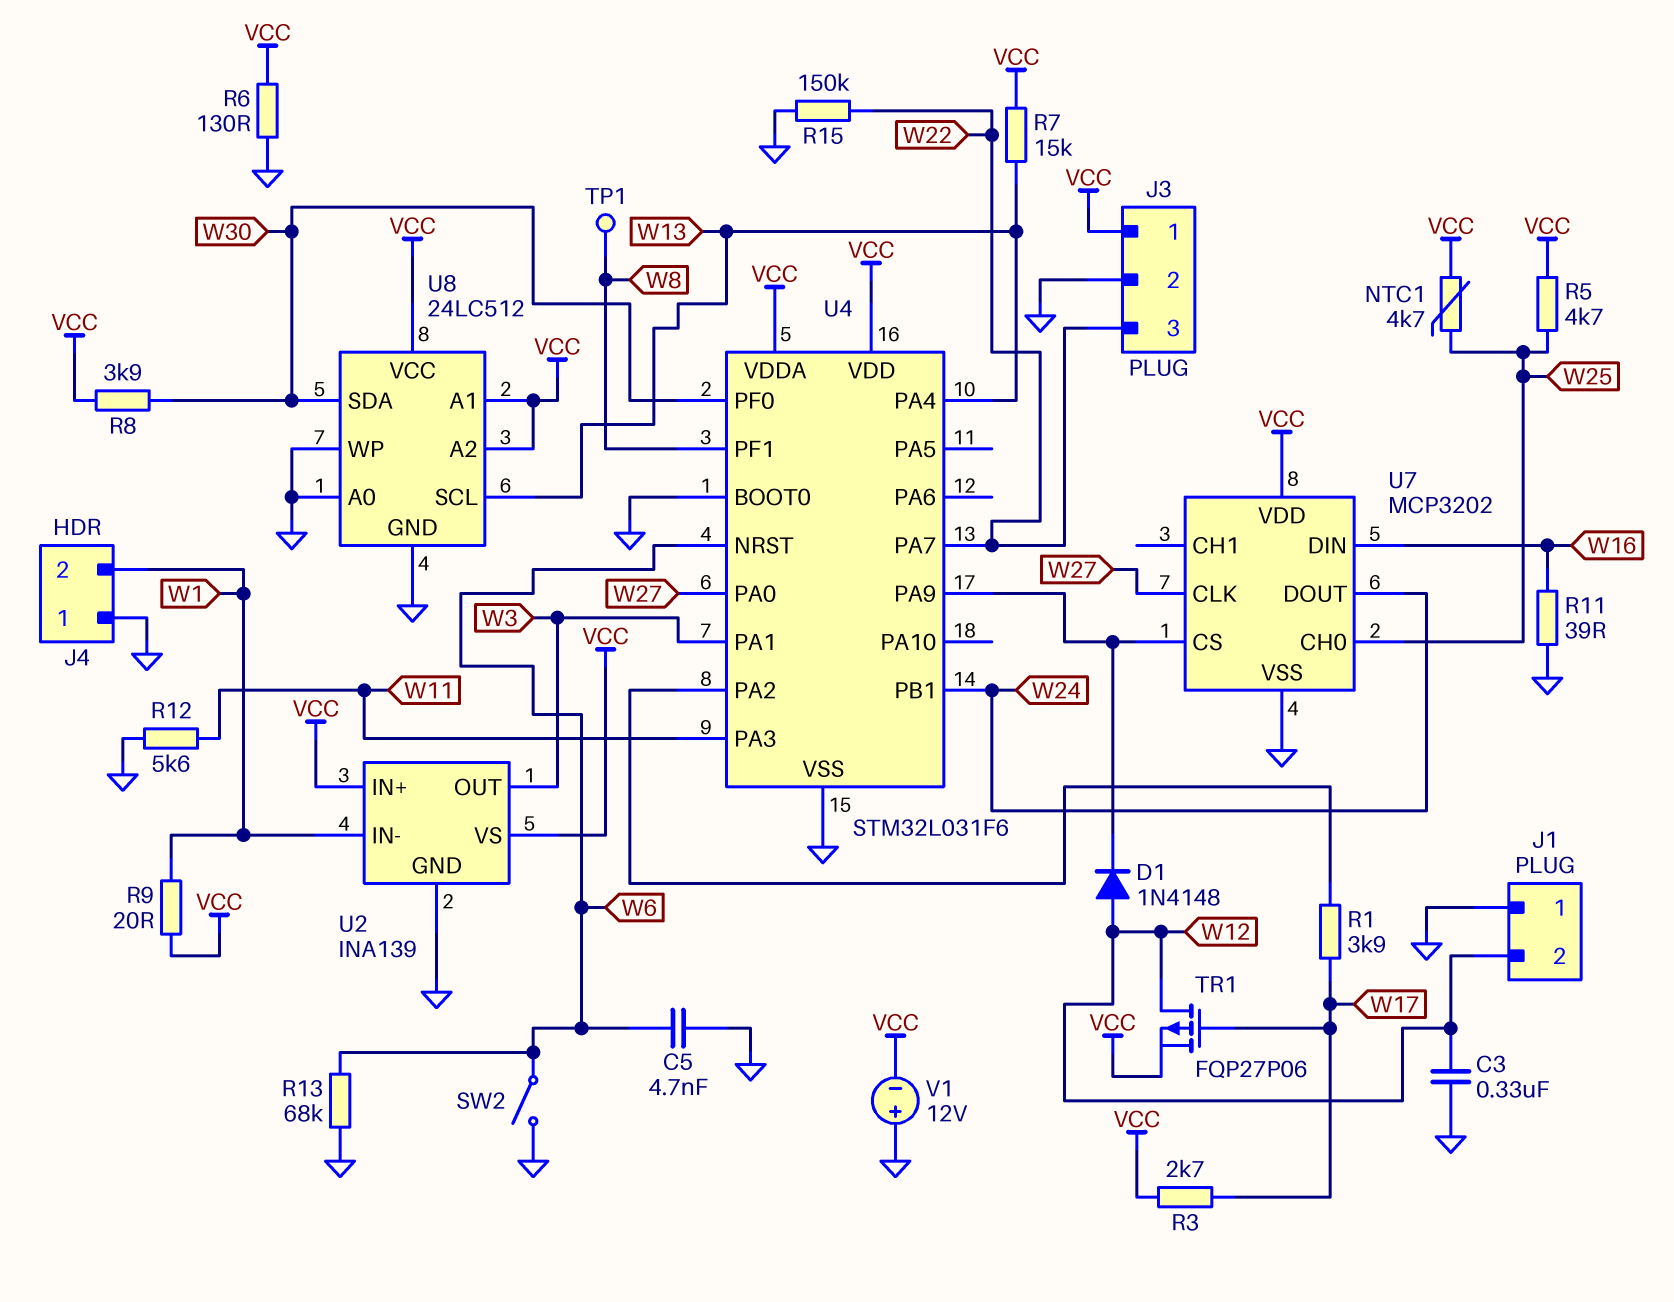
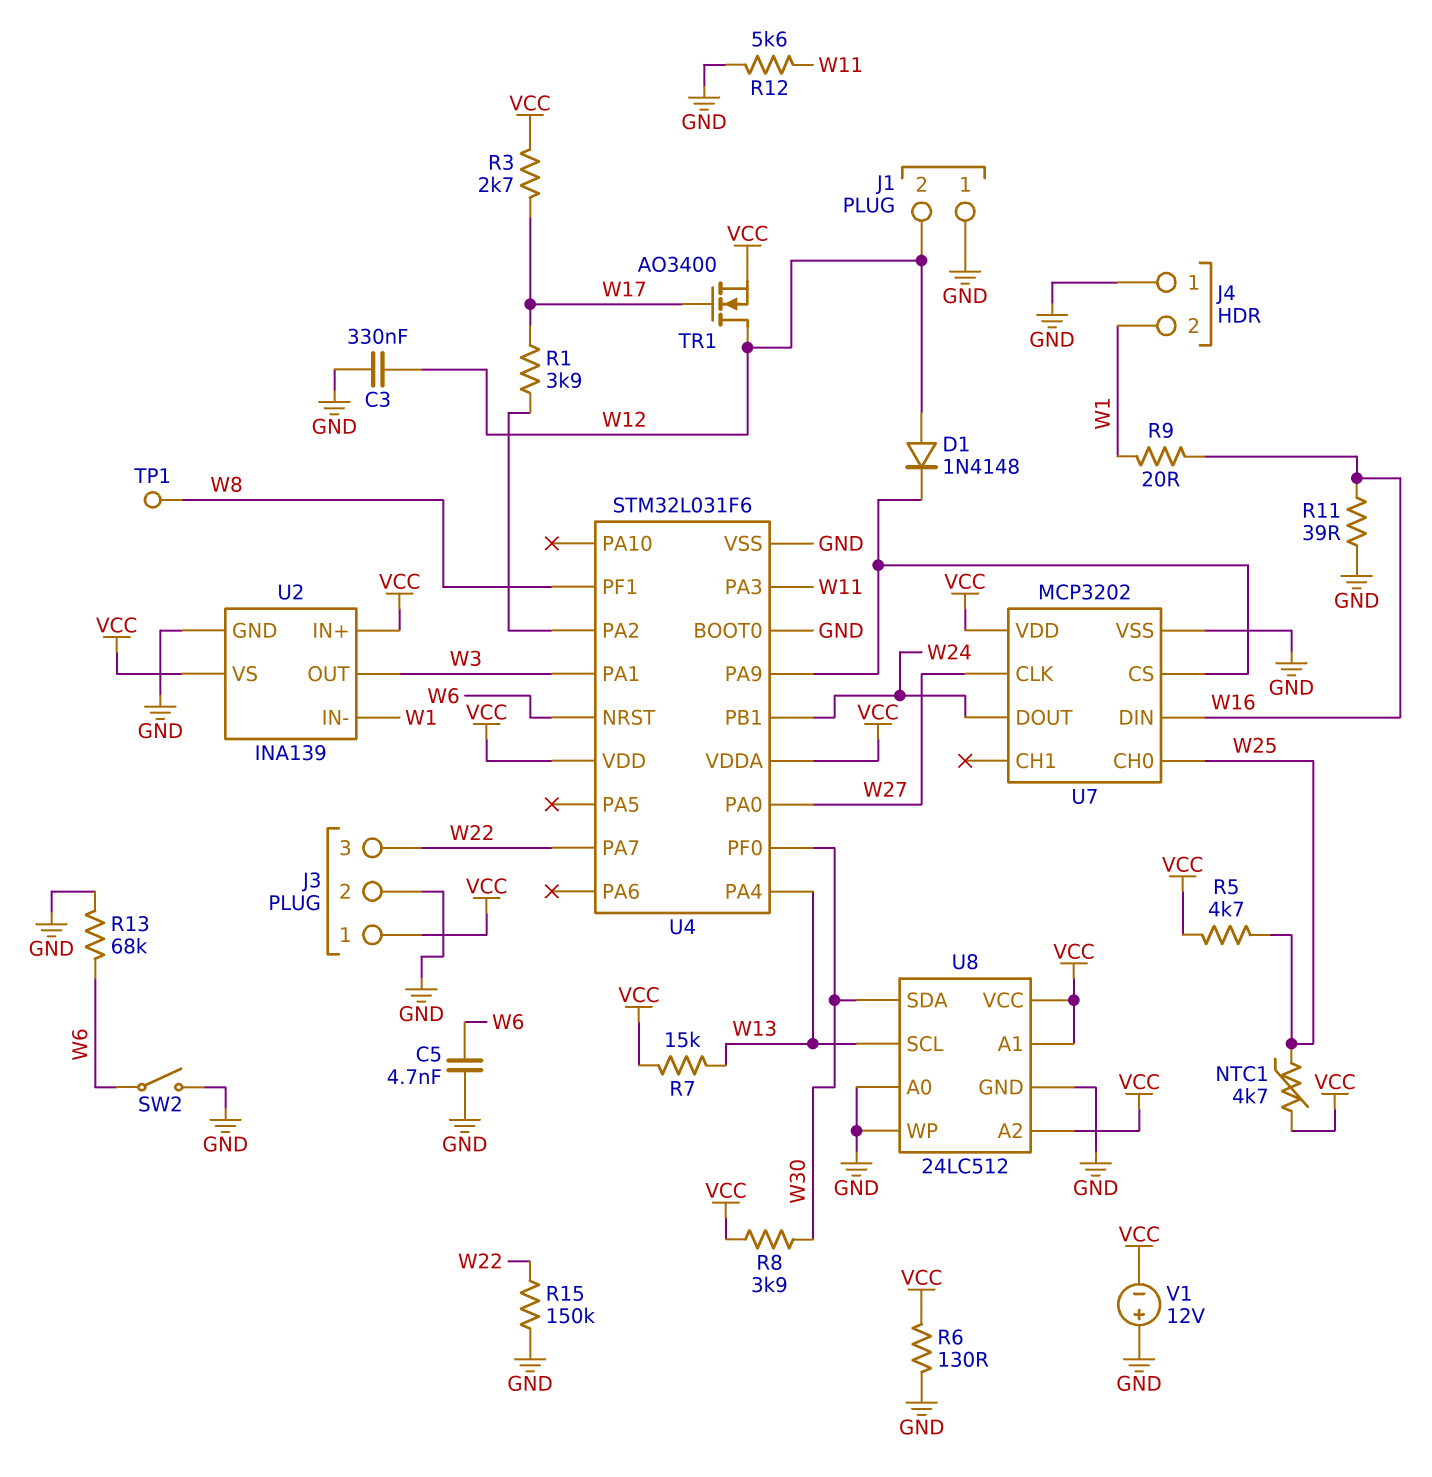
R9: 20 (VCC, W1) -> 20 (W1, W16)
TR1: PMOS FQP27P06 (G W17, D W12, S VCC) -> NMOS AO3400 (G W17, D W12, S VCC)

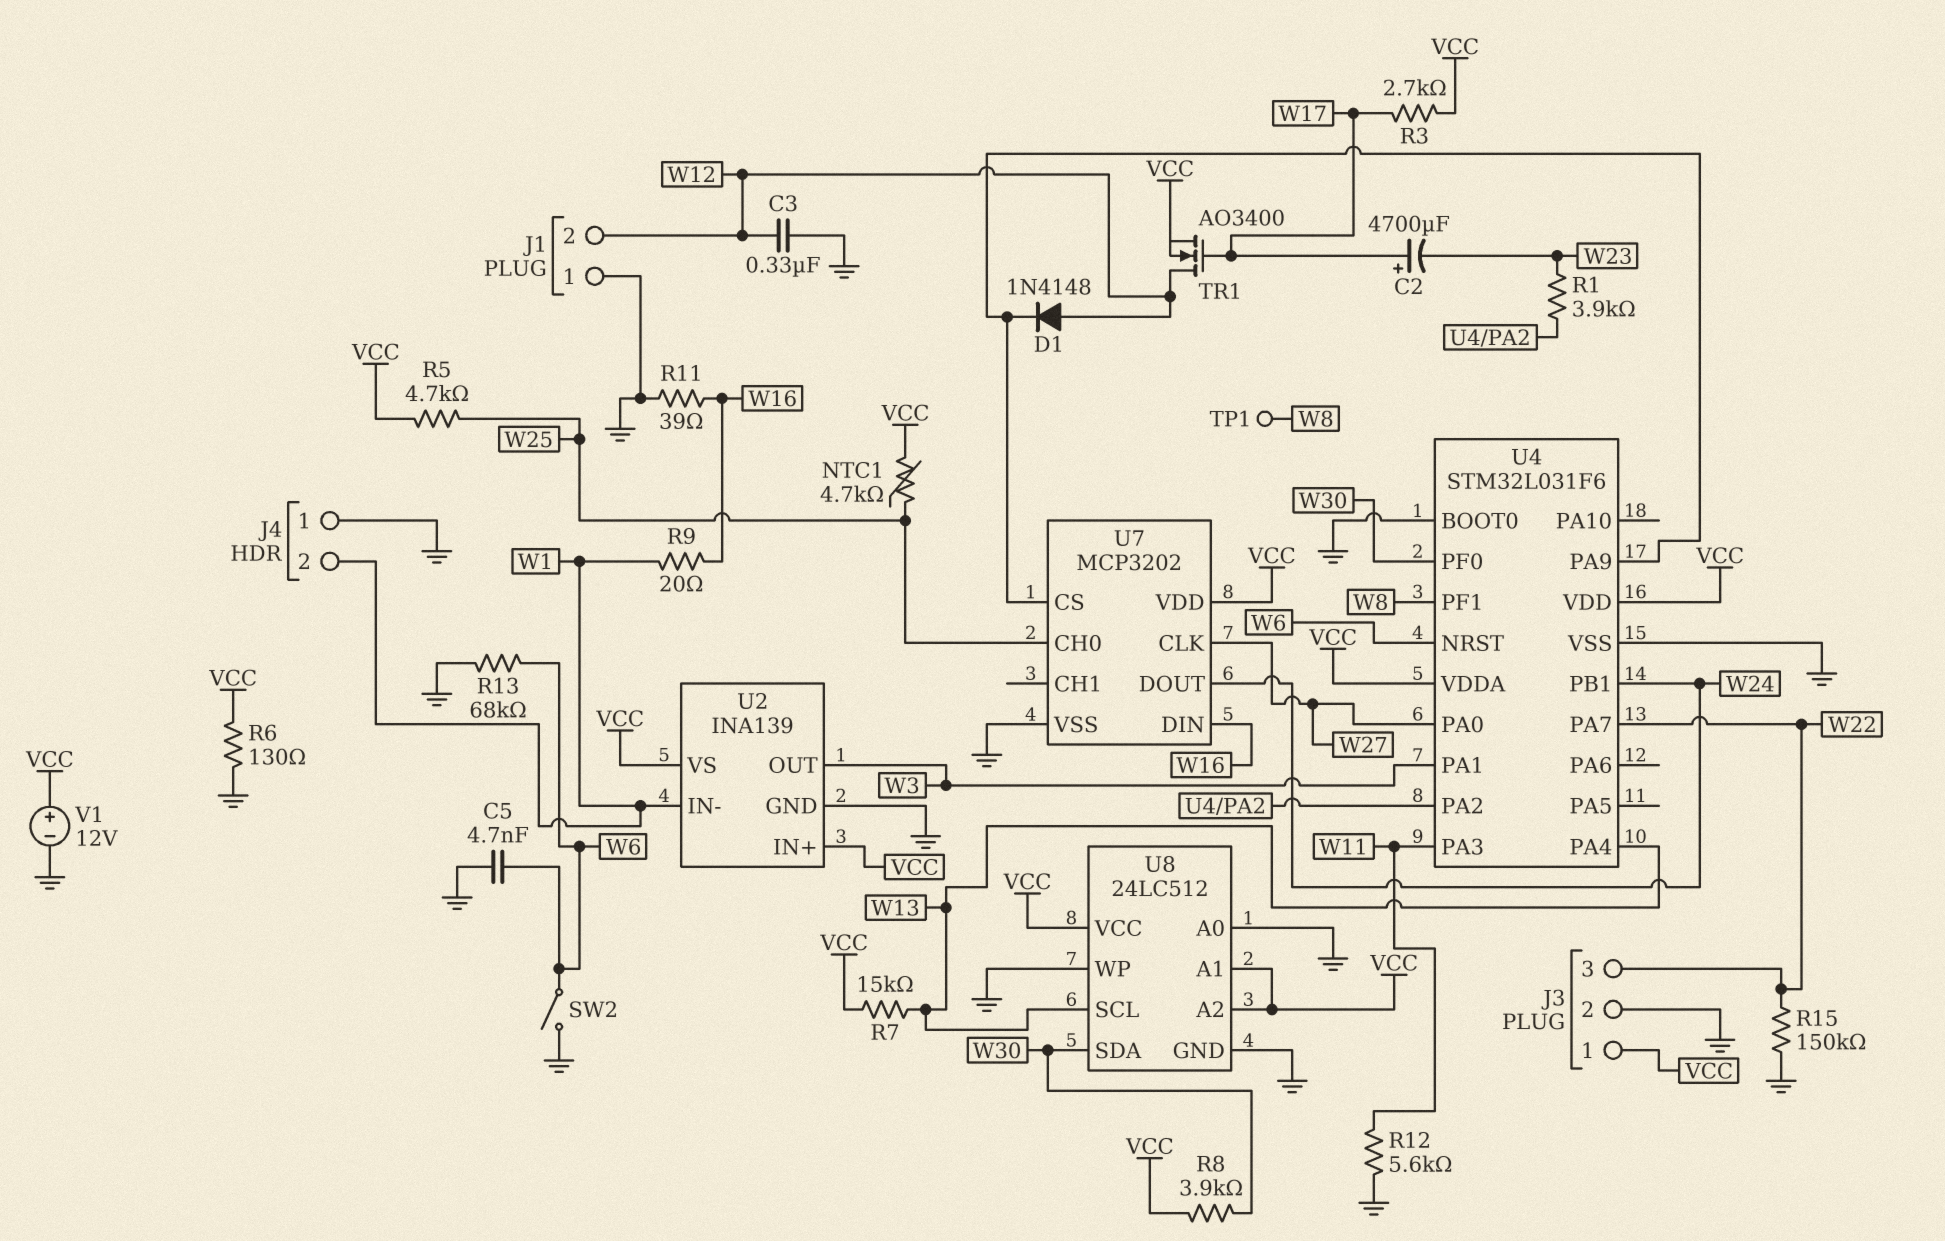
C2: none -> 4700uF (plus W17, minus W23)
R1: 3.9k (U4/PA2, W17) -> 3.9k (U4/PA2, W23)
V1: 12V (plus GND, minus VCC) -> 12V (plus VCC, minus GND)

